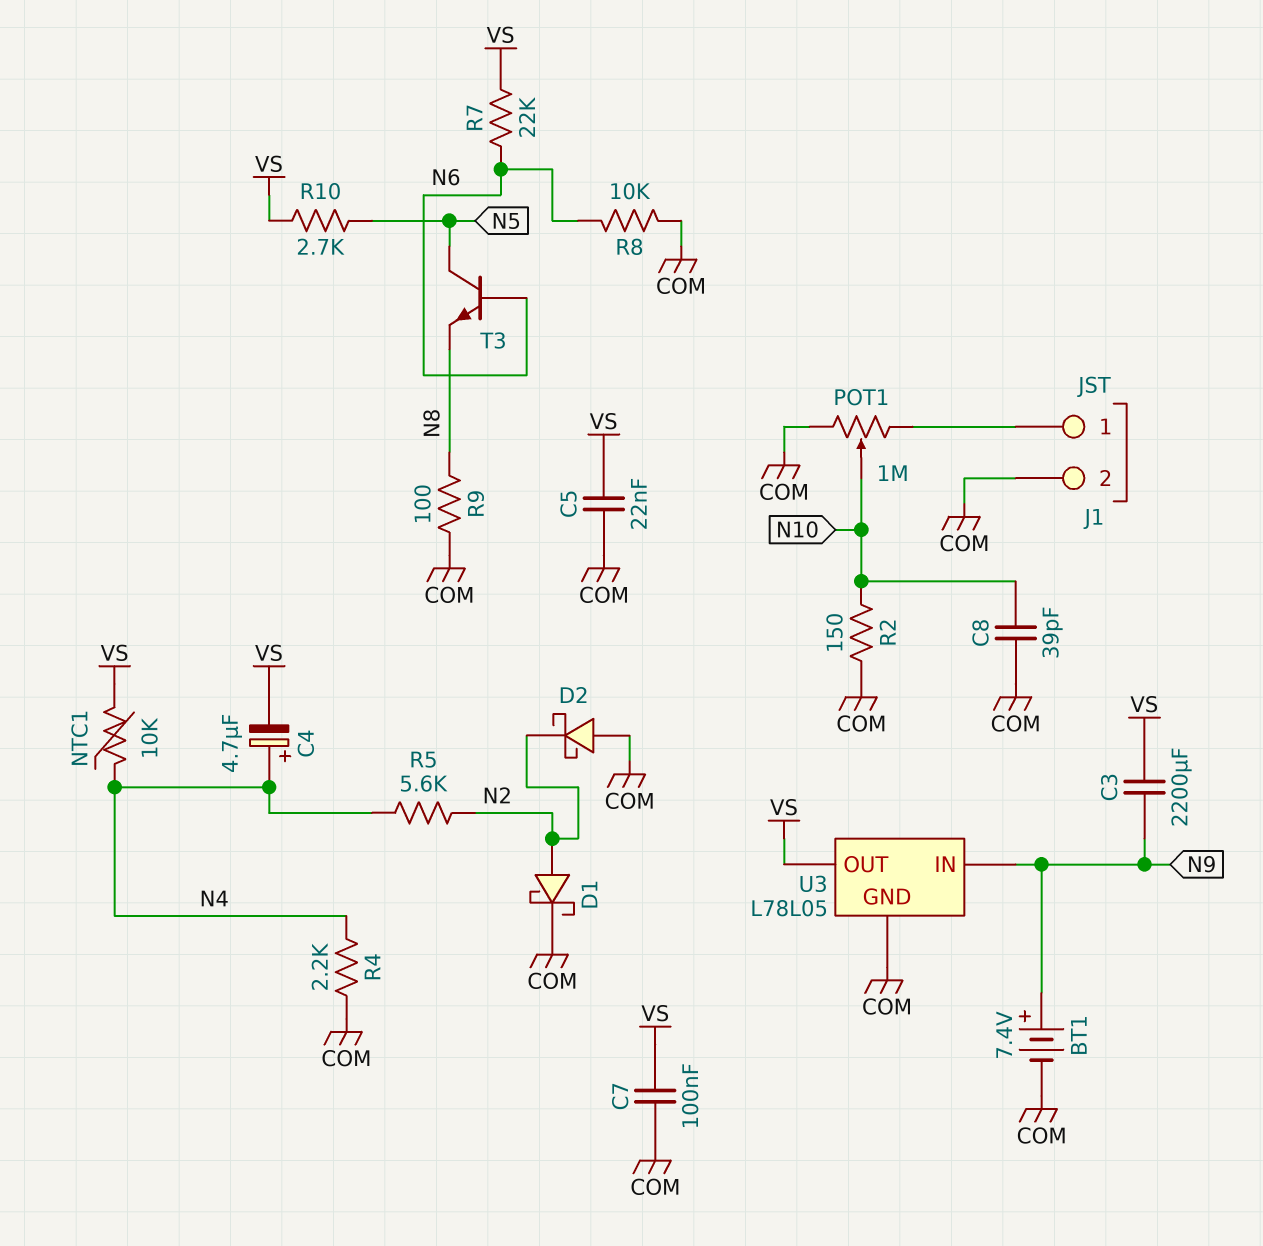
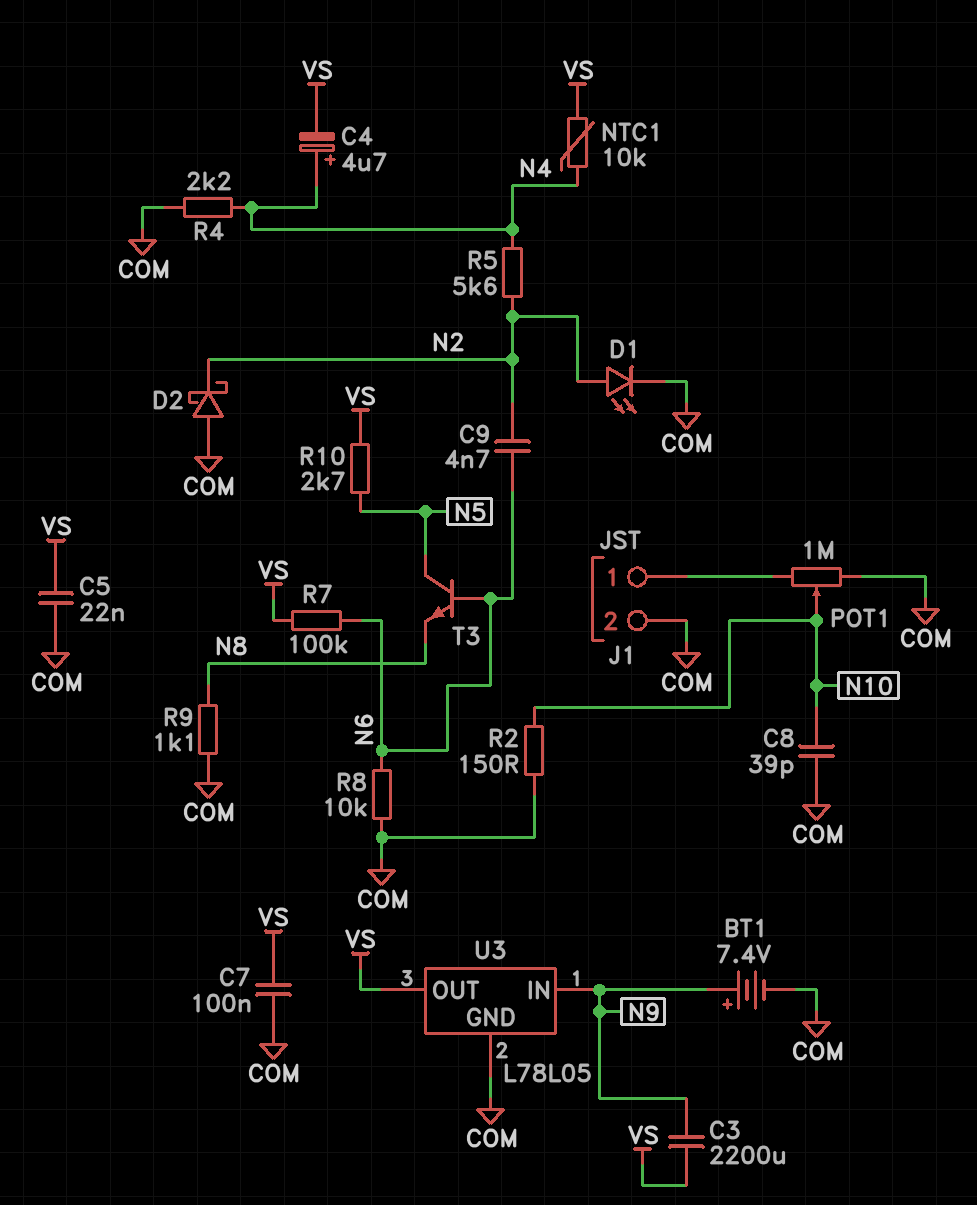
C9: none -> 4.7nF (N2, N6)
D1: schottky (A N2, K COM) -> LED (A N2, K COM)
R7: 22k (N6, VS) -> 100k (N6, VS)
R9: 100 (COM, N8) -> 1.1k (COM, N8)

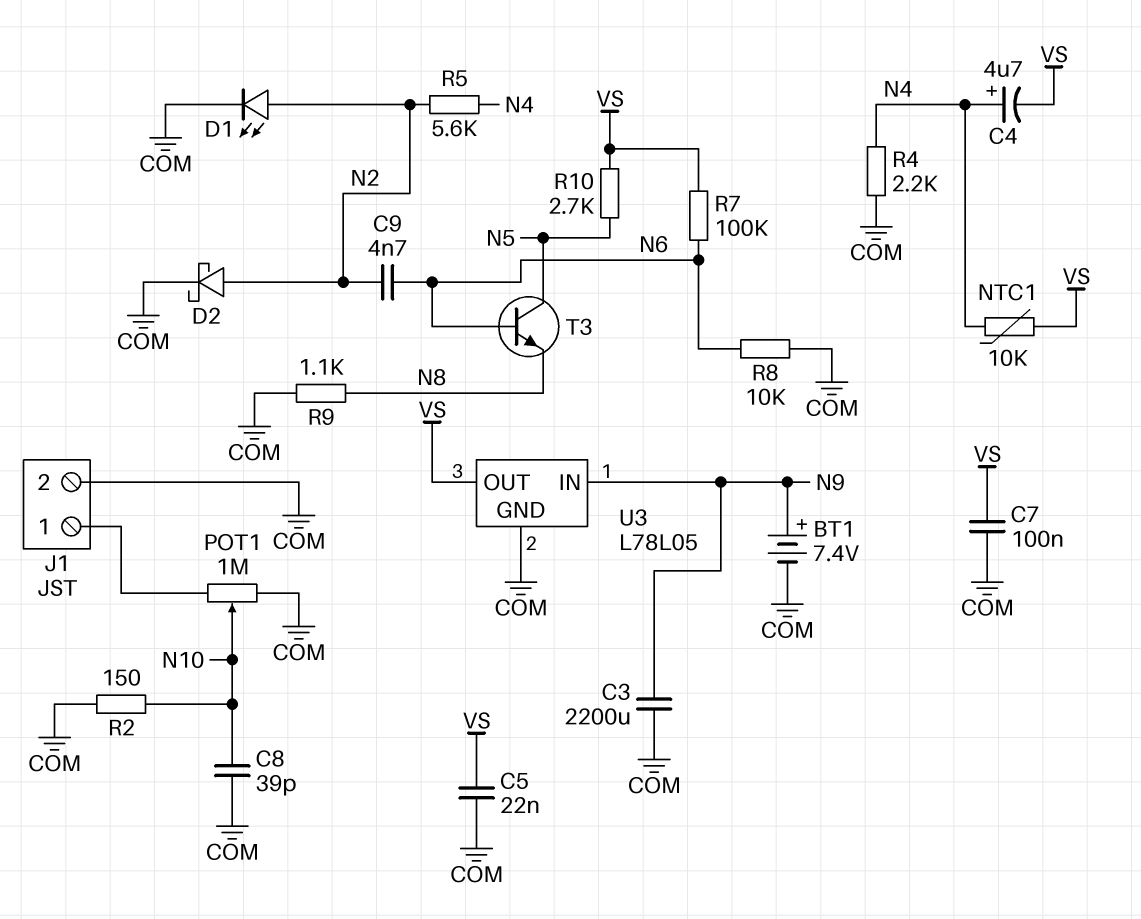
C3: 2200uF (N9, VS) -> 2200uF (COM, N9)
D2: schottky (A COM, K N2) -> schottky (A N2, K COM)

